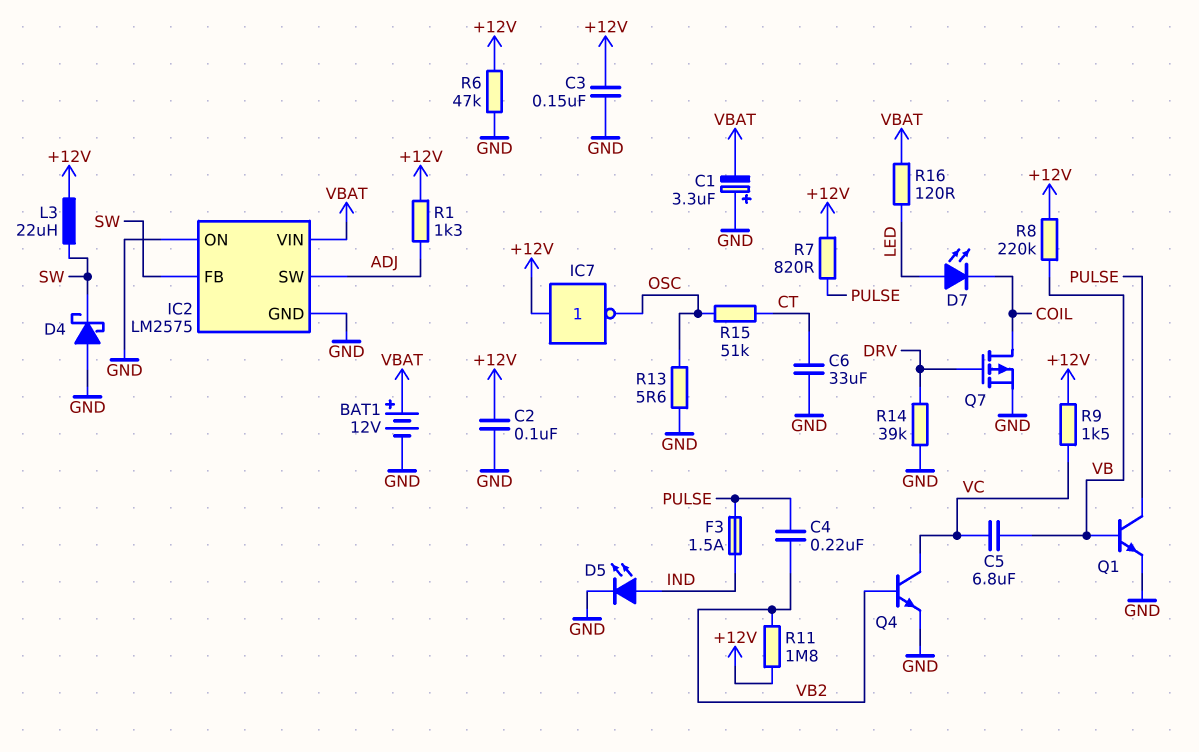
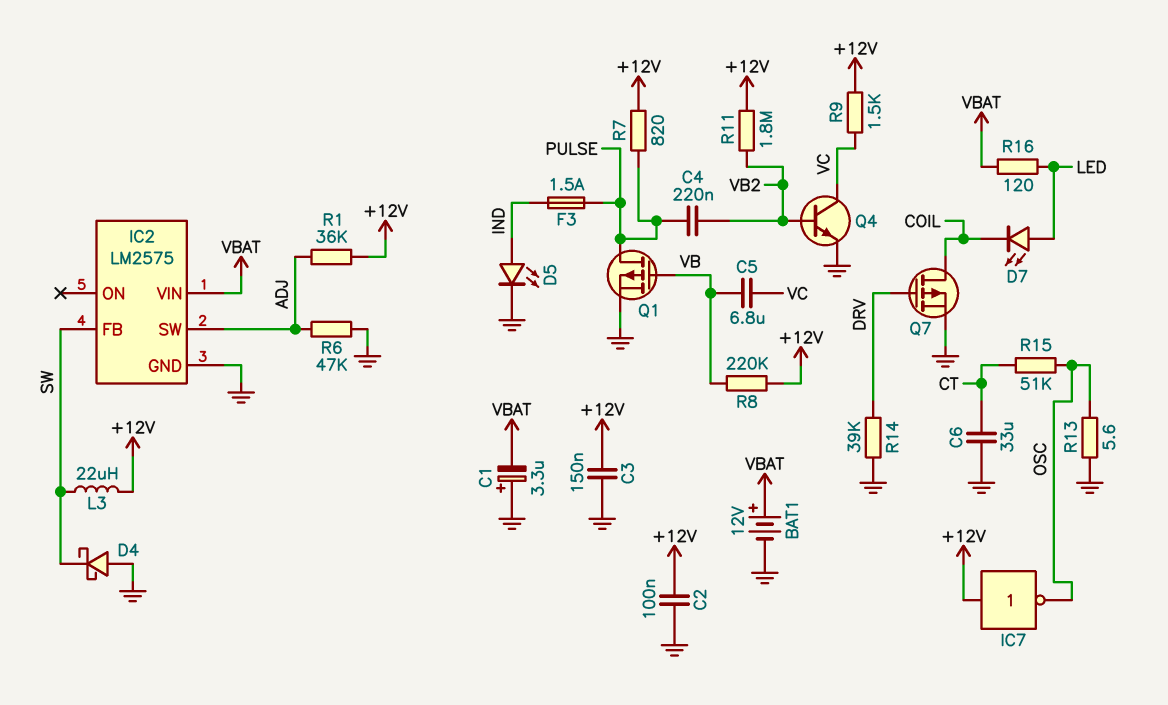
IC2 pin ON: GND -> none
Q1: NPN (B VB, C PULSE, E GND) -> PMOS (G VB, D PULSE, S GND)
R1: 1.3k (+12V, ADJ) -> 36k (+12V, ADJ)
R6: 47k (+12V, GND) -> 47k (ADJ, GND)

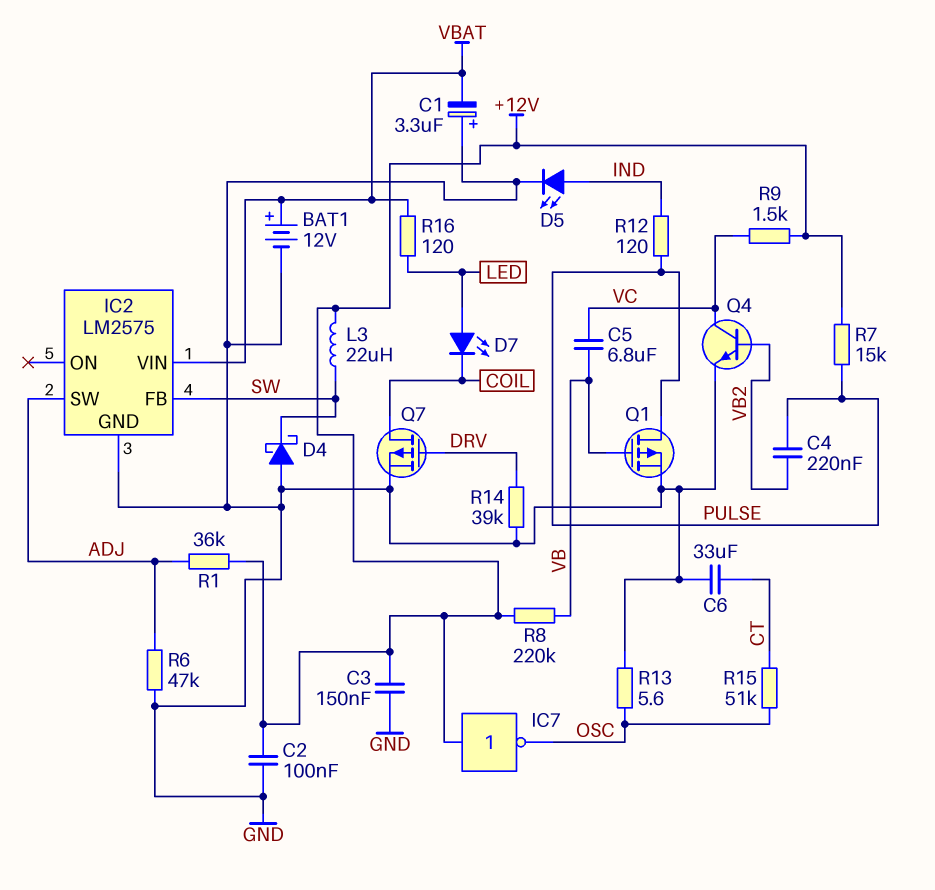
F3: 1.5A (IND, PULSE) -> none
R7: 820 (+12V, PULSE) -> 15k (+12V, PULSE)
R11: 1.8M (+12V, VB2) -> none
R12: none -> 120 (IND, PULSE)

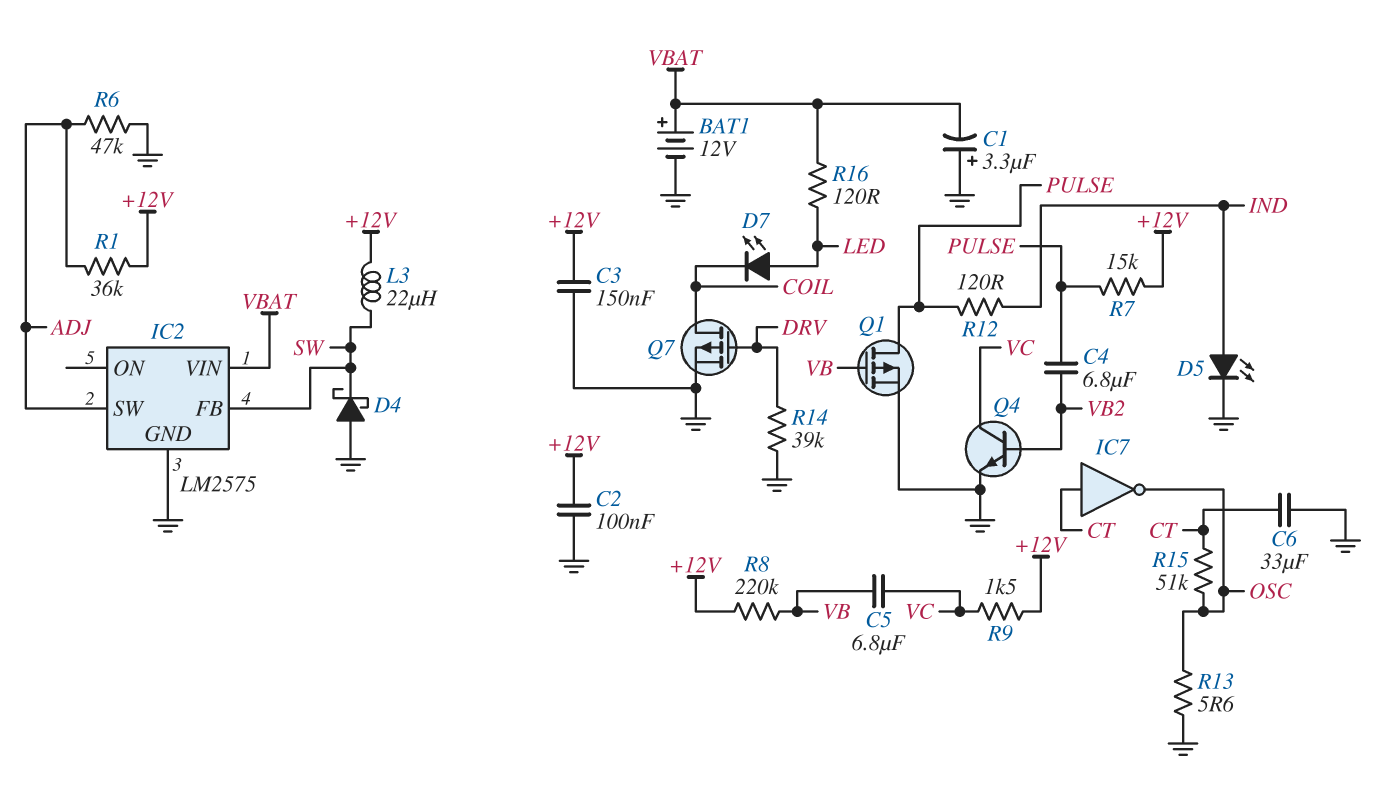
C4: 220nF (PULSE, VB2) -> 6.8uF (PULSE, VB2)
IC7: NOT (in +12V, out OSC) -> NOT (in CT, out OSC)

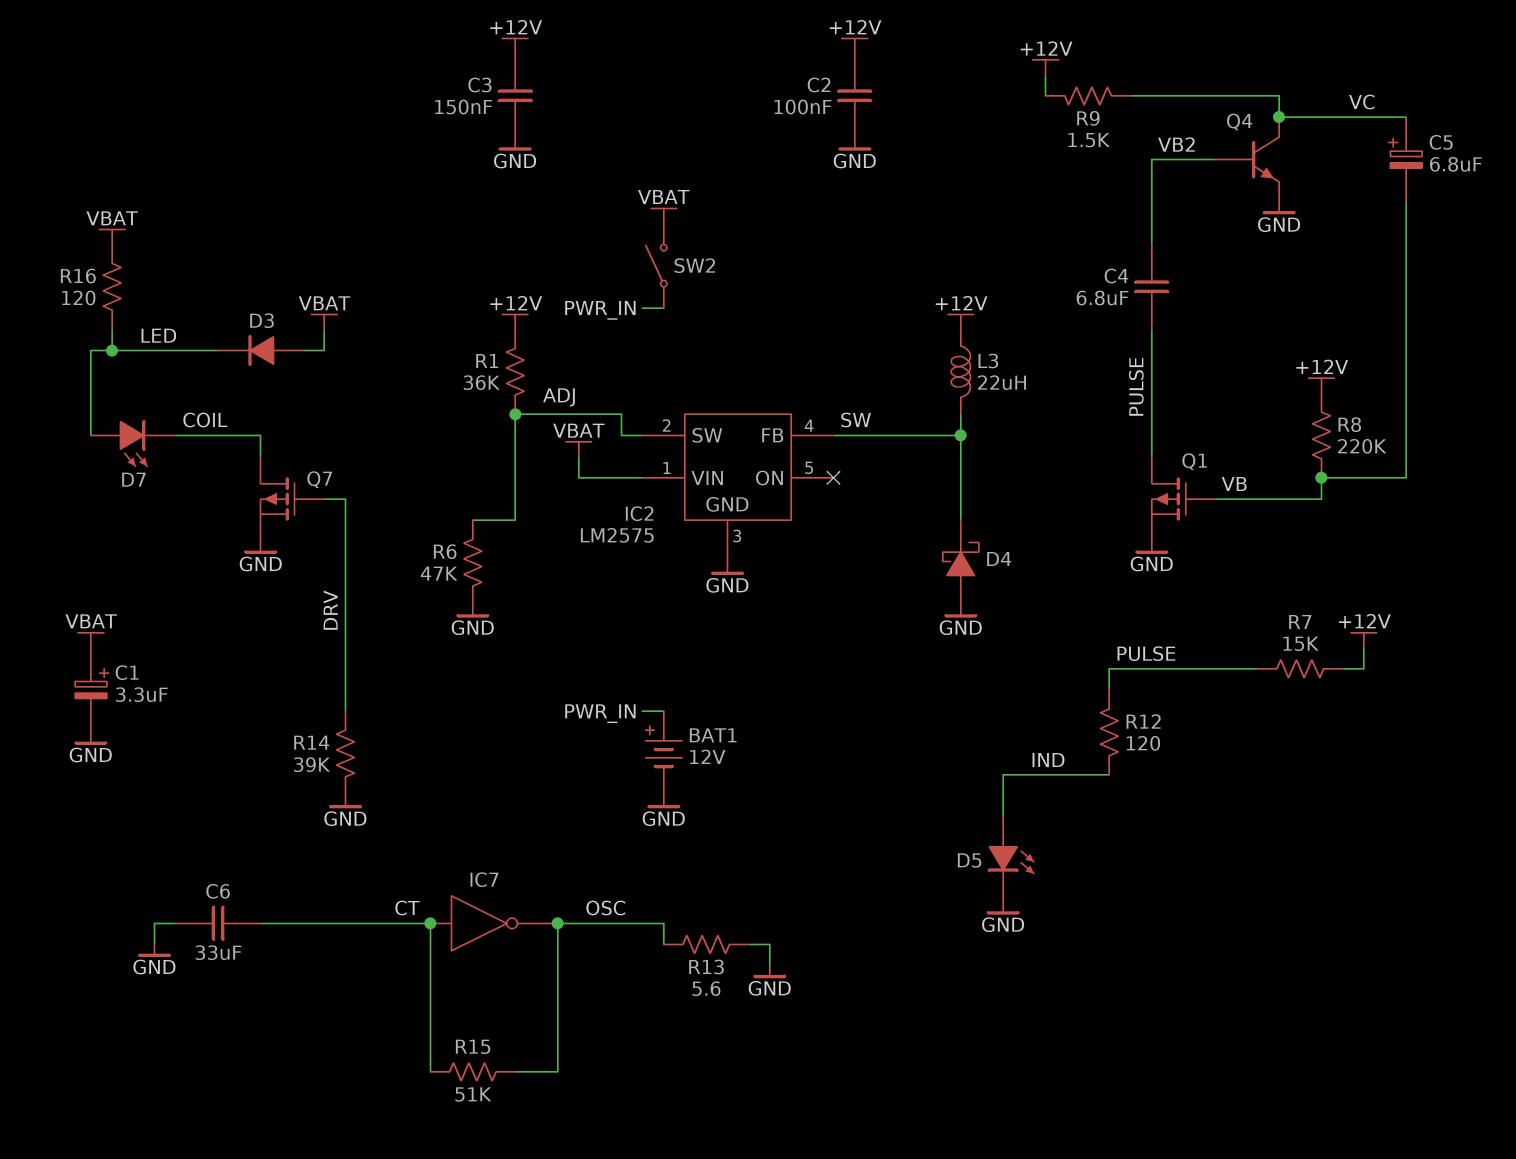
BAT1: 12V (plus VBAT, minus GND) -> 12V (plus PWR_IN, minus GND)
C1: 3.3uF (plus GND, minus VBAT) -> 3.3uF (plus VBAT, minus GND)
C5: 6.8uF (VB, VC) -> 6.8uF (plus VC, minus VB)
D3: none -> diode (A VBAT, K LED)
SW2: none -> switch (PWR_IN, VBAT)

